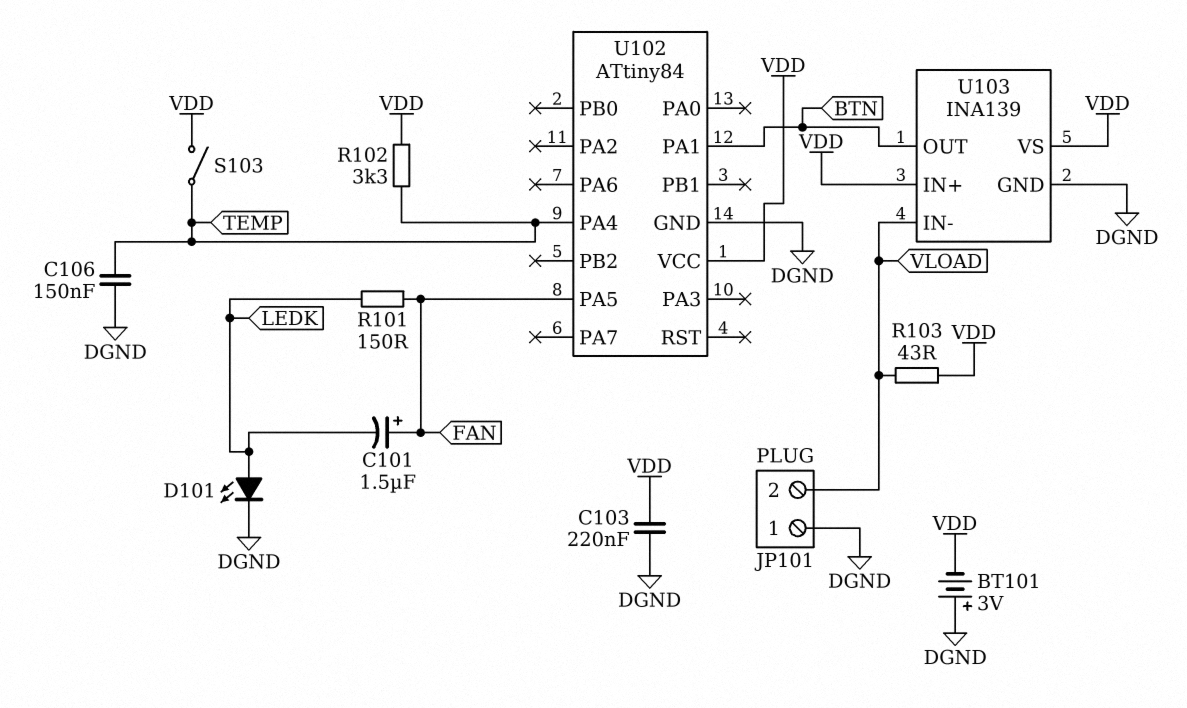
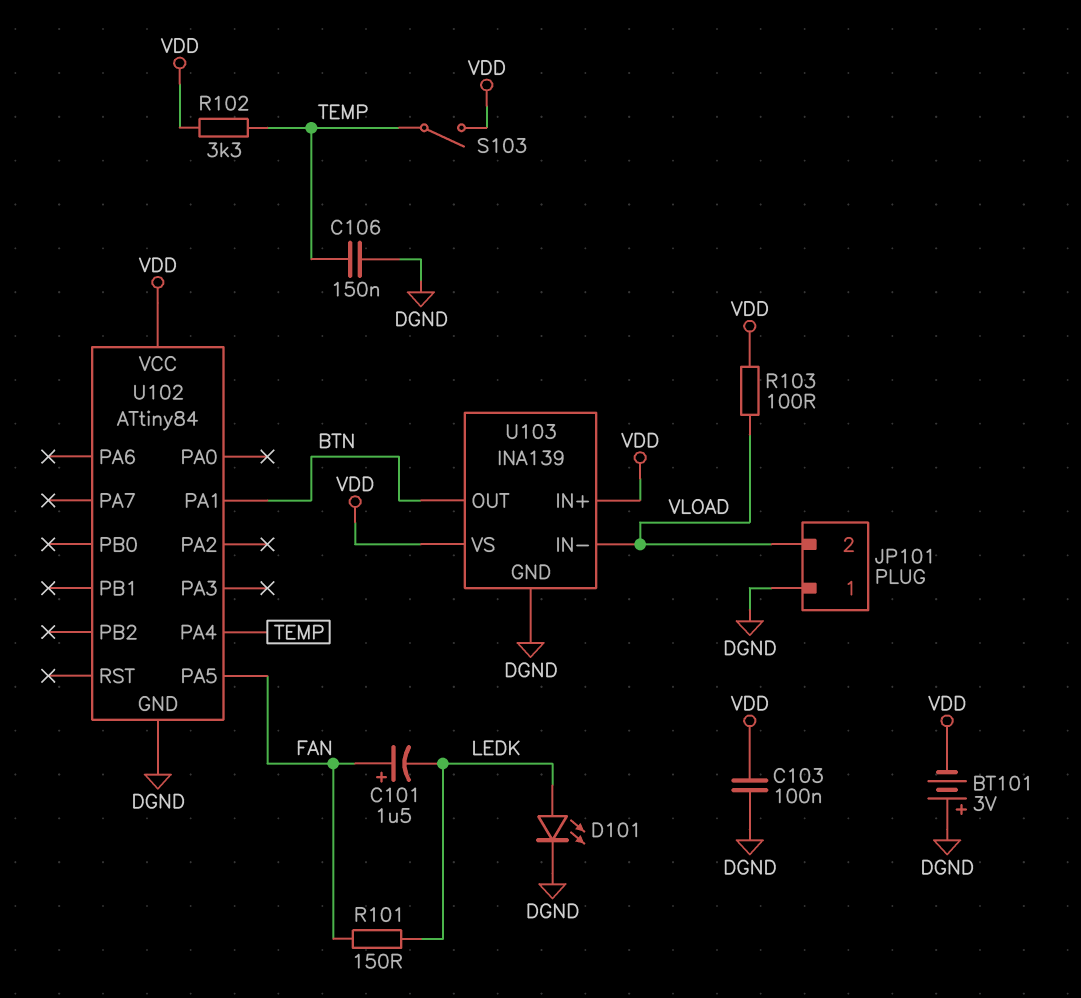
C103: 220nF (DGND, VDD) -> 100nF (DGND, VDD)
R103: 43 (VDD, VLOAD) -> 100 (VDD, VLOAD)

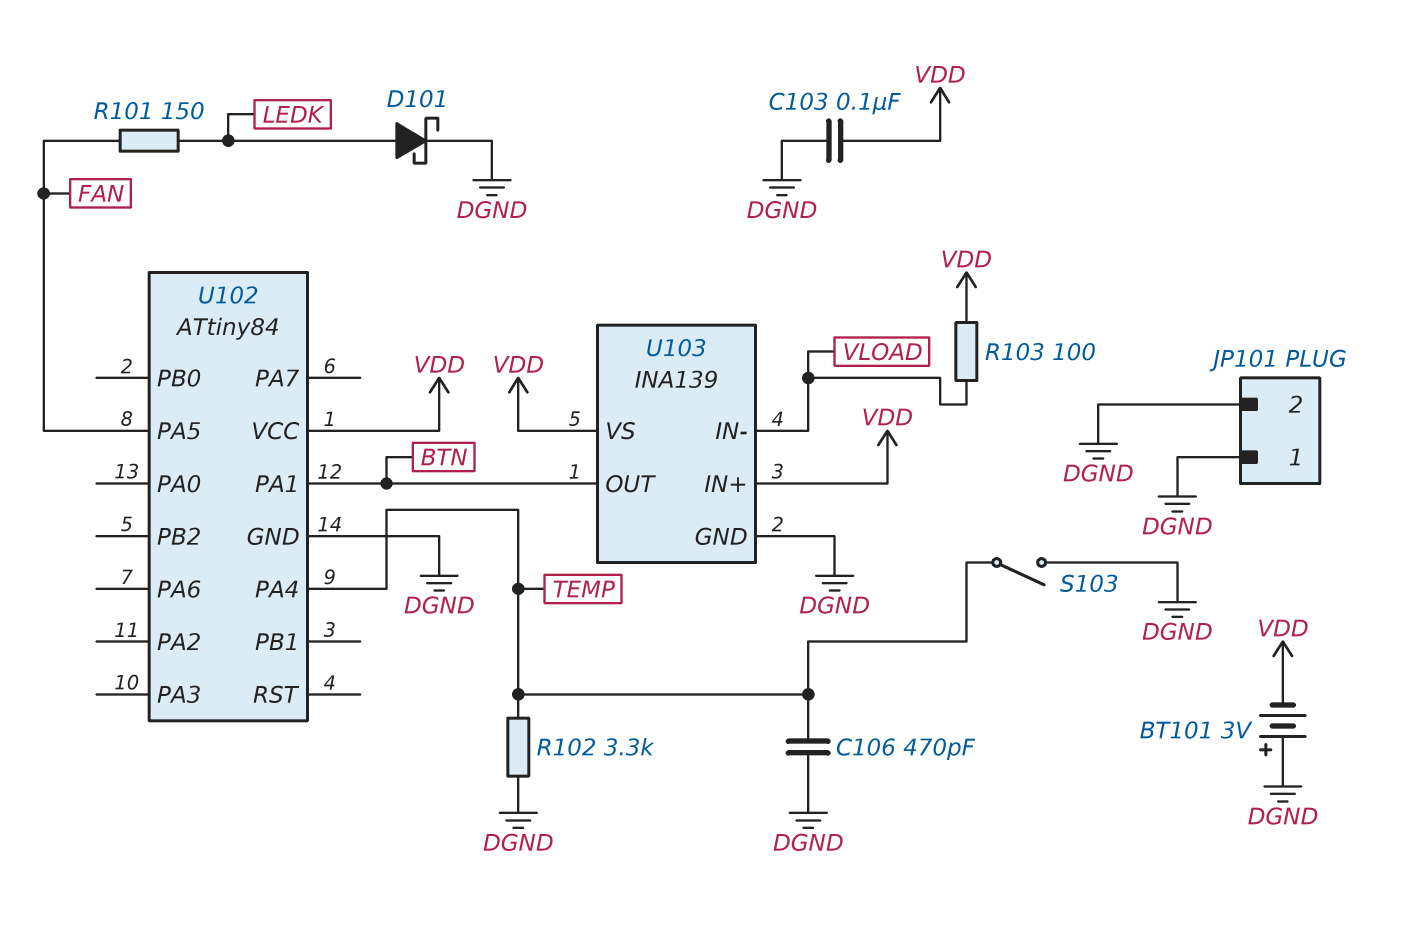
C101: 1.5uF (plus FAN, minus LEDK) -> none
C106: 150nF (DGND, TEMP) -> 470pF (DGND, TEMP)
D101: LED (A LEDK, K DGND) -> schottky (A LEDK, K DGND)
JP101 pin 2: VLOAD -> DGND
R102: 3.3k (TEMP, VDD) -> 3.3k (DGND, TEMP)
S103: switch (TEMP, VDD) -> switch (DGND, TEMP)

